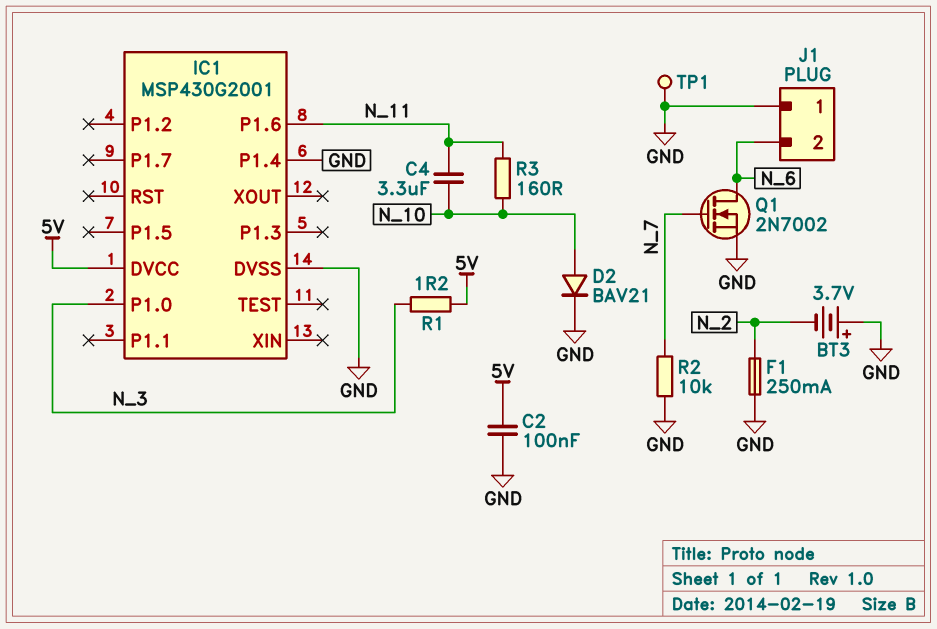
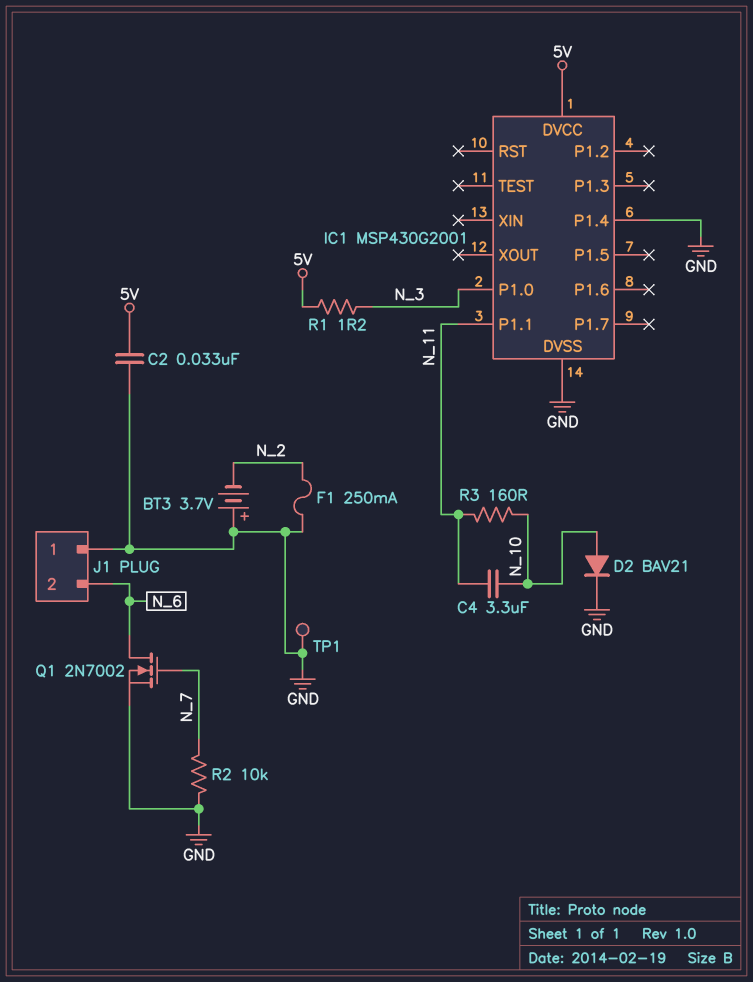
C2: 100nF (5V, GND) -> 33nF (5V, GND)
IC1 pin P1.1: none -> N_11
IC1 pin P1.6: N_11 -> none

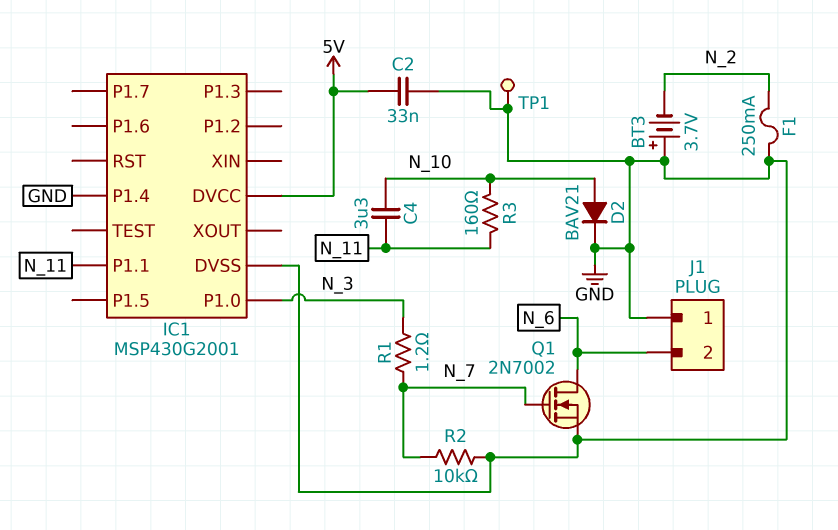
R1: 1.2 (5V, N_3) -> 1.2 (N_3, N_7)

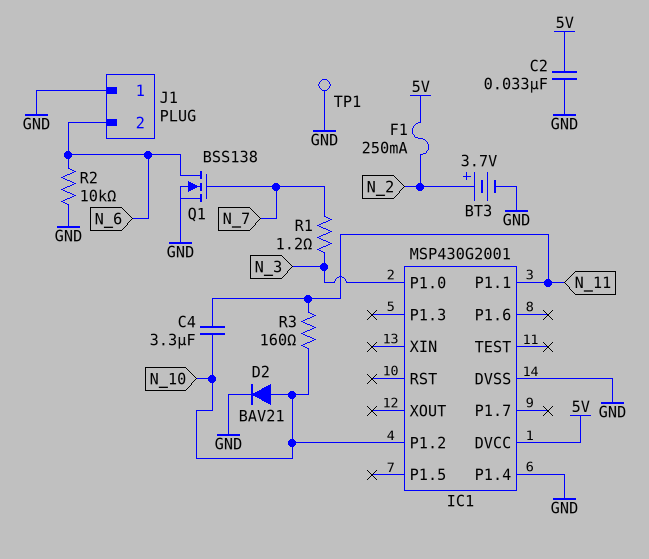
BT3: 3.7V (plus GND, minus N_2) -> 3.7V (plus N_2, minus GND)
F1: 250mA (GND, N_2) -> 250mA (5V, N_2)
IC1 pin P1.2: none -> N_10
Q1: NMOS 2N7002 (G N_7, D N_6, S GND) -> NMOS BSS138 (G N_7, D N_6, S GND)
R2: 10k (GND, N_7) -> 10k (GND, N_6)

